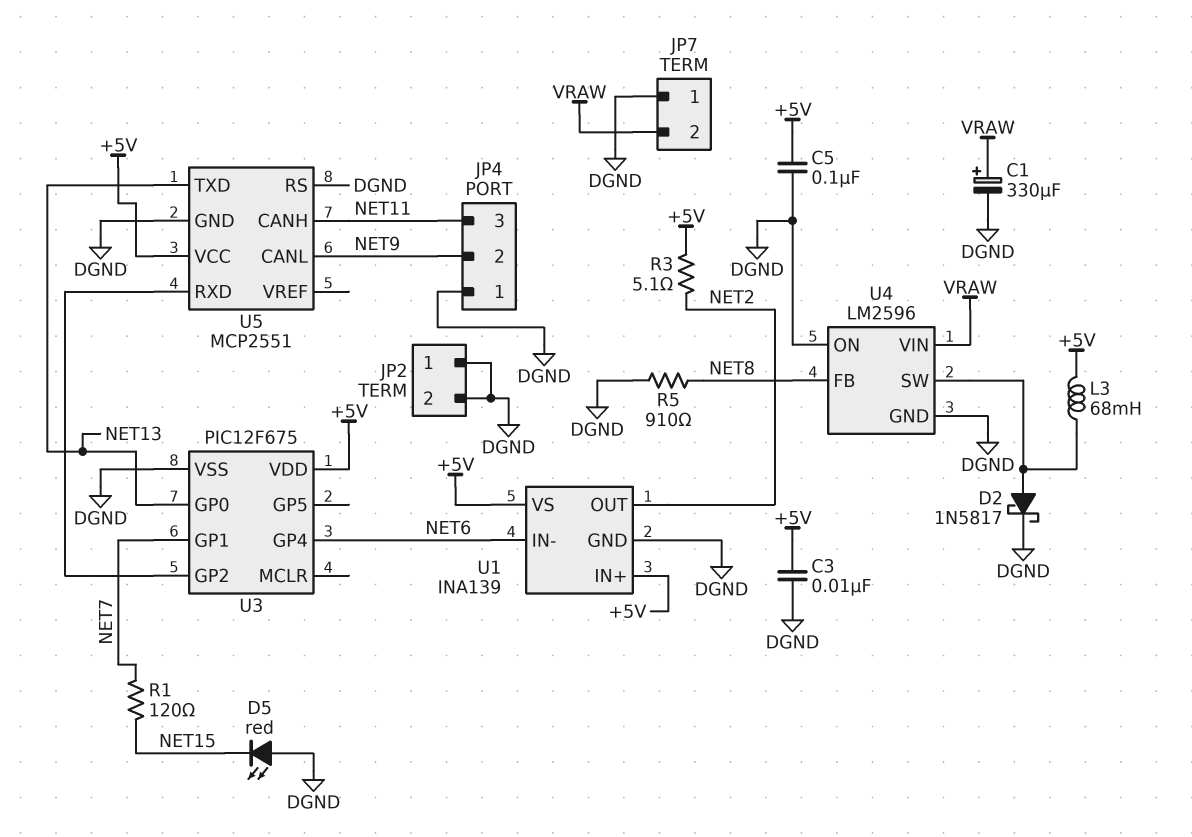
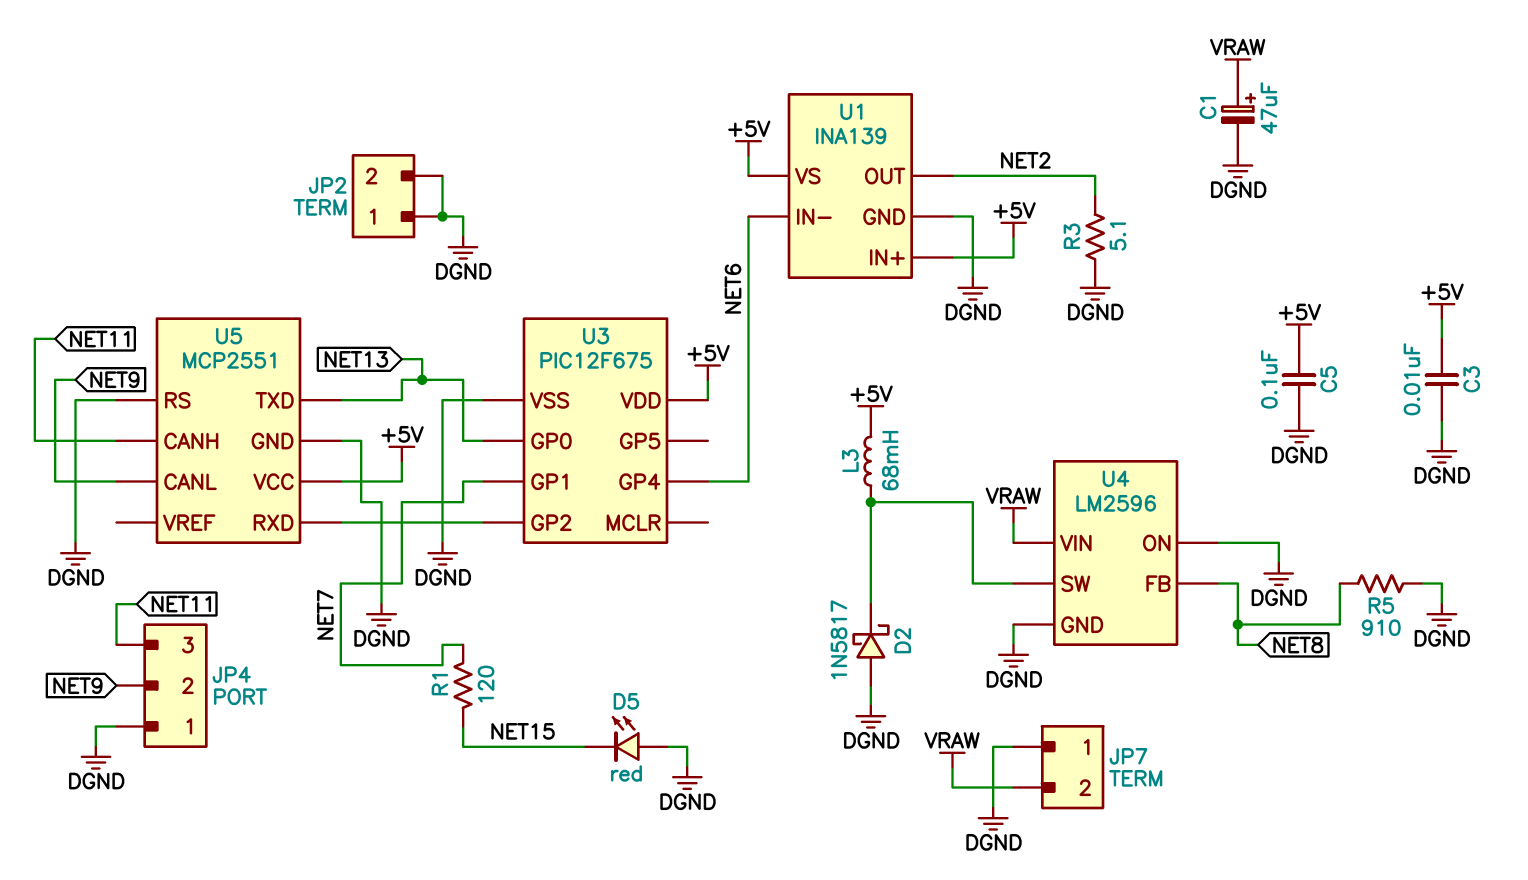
C1: 330uF (plus VRAW, minus DGND) -> 47uF (plus VRAW, minus DGND)
D2: schottky 1N5817 (A U4/SW, K DGND) -> schottky 1N5817 (A DGND, K U4/SW)
R3: 5.1 (+5V, NET2) -> 5.1 (DGND, NET2)

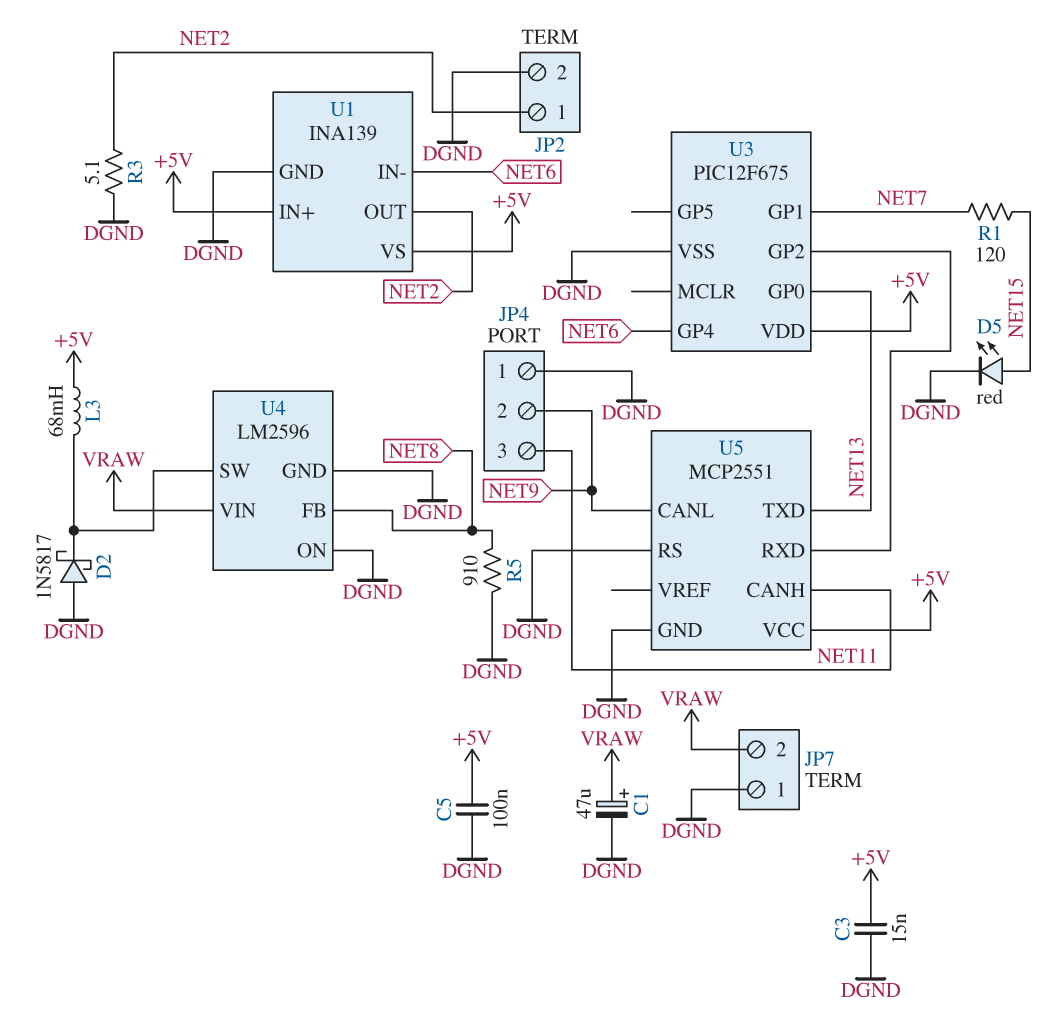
C3: 10nF (+5V, DGND) -> 15nF (+5V, DGND)
D5: LED red (A DGND, K NET15) -> LED red (A NET15, K DGND)
JP2 pin 1: DGND -> NET2

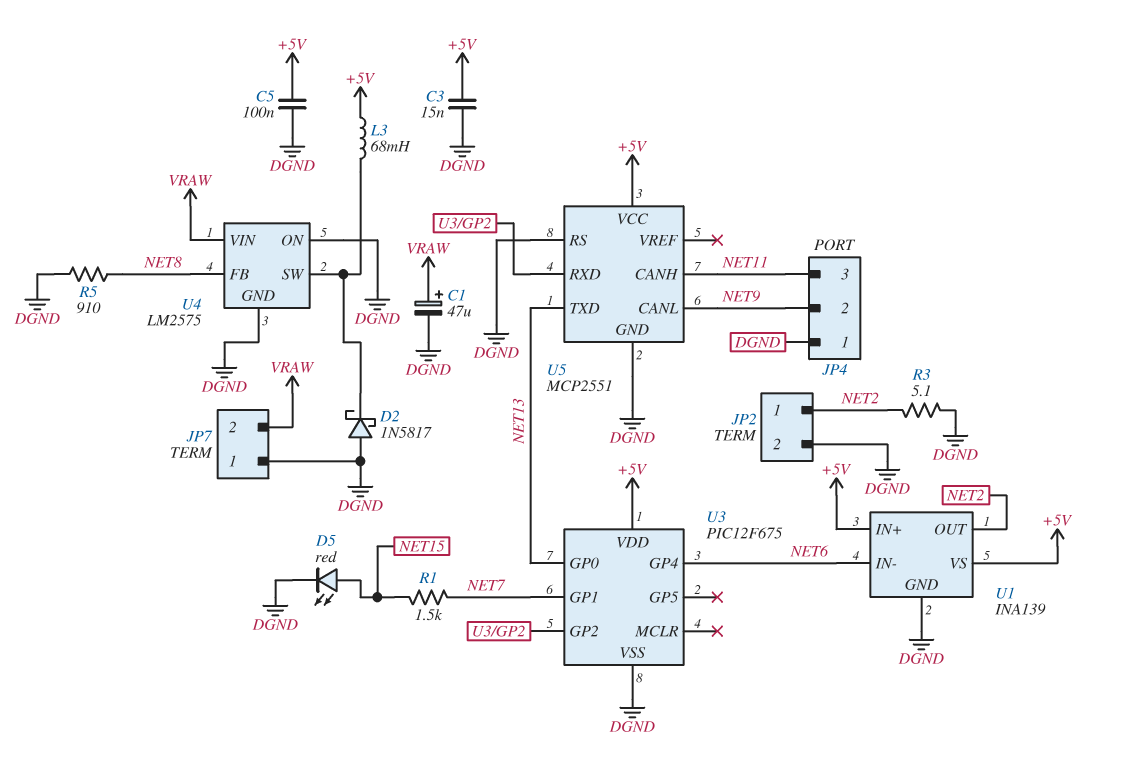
R1: 120 (NET7, NET15) -> 1.5k (NET7, NET15)
U4: LM2596 -> LM2575

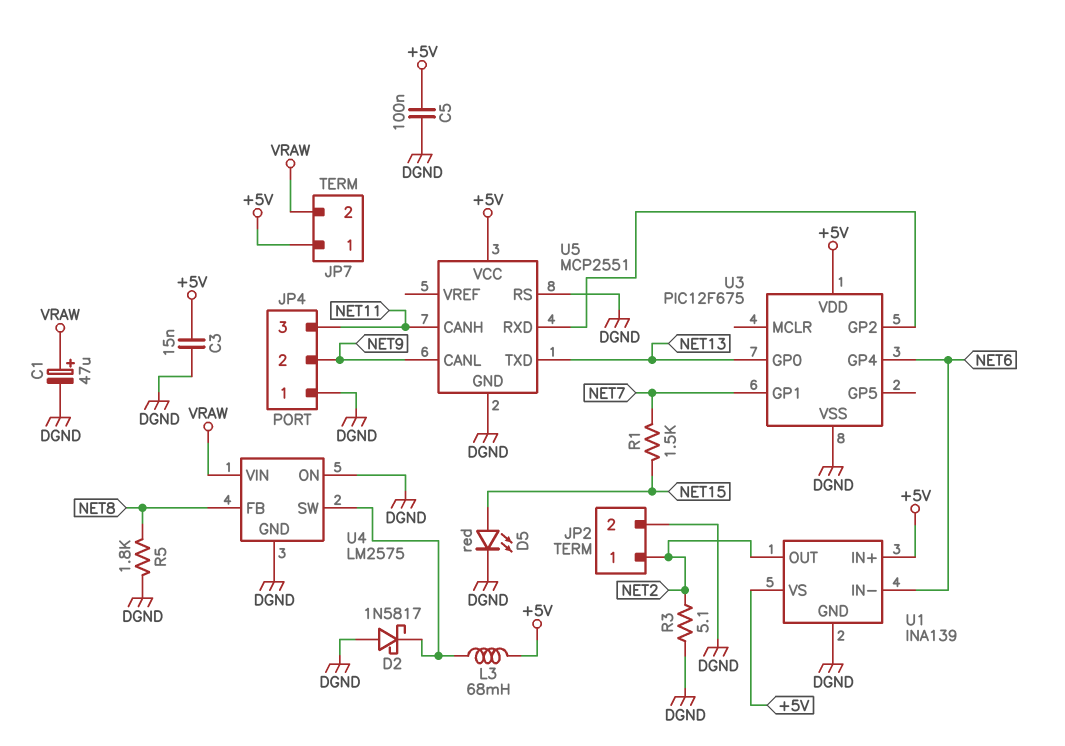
JP7 pin 1: DGND -> +5V
R5: 910 (DGND, NET8) -> 1.8k (DGND, NET8)

